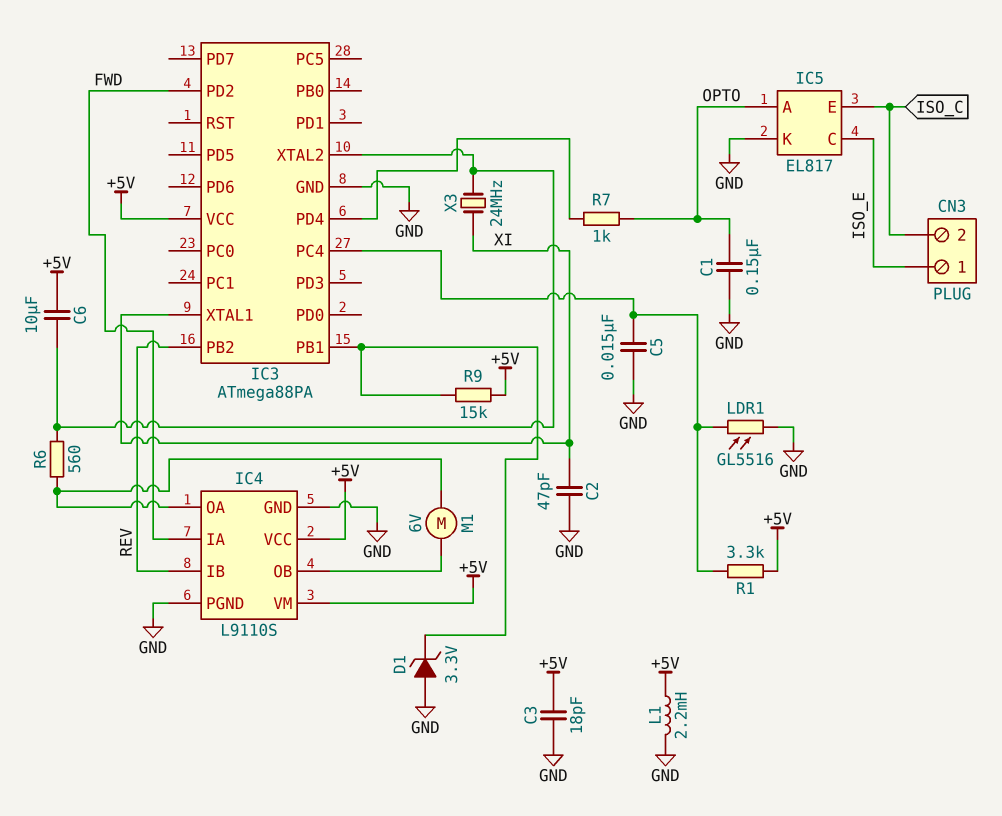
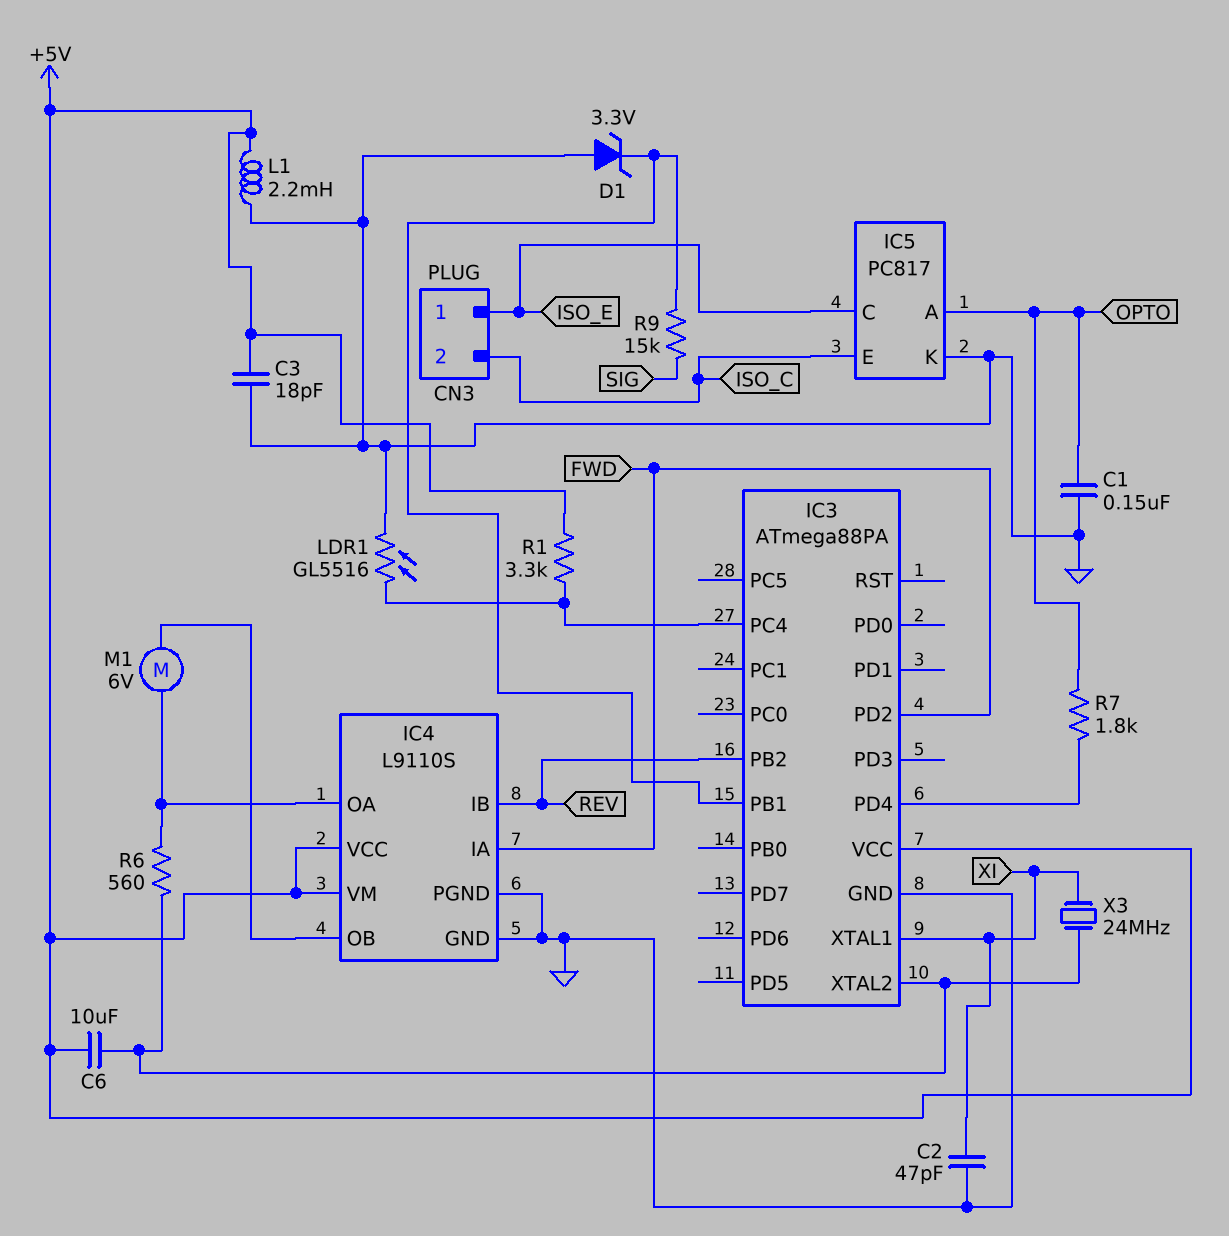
C5: 15nF (GND, IC3/PC4) -> none
IC5: EL817 -> PC817
R7: 1k (IC3/PD4, OPTO) -> 1.8k (IC3/PD4, OPTO)
R9: 15k (+5V, IC3/PB1) -> 15k (IC3/PB1, SIG)

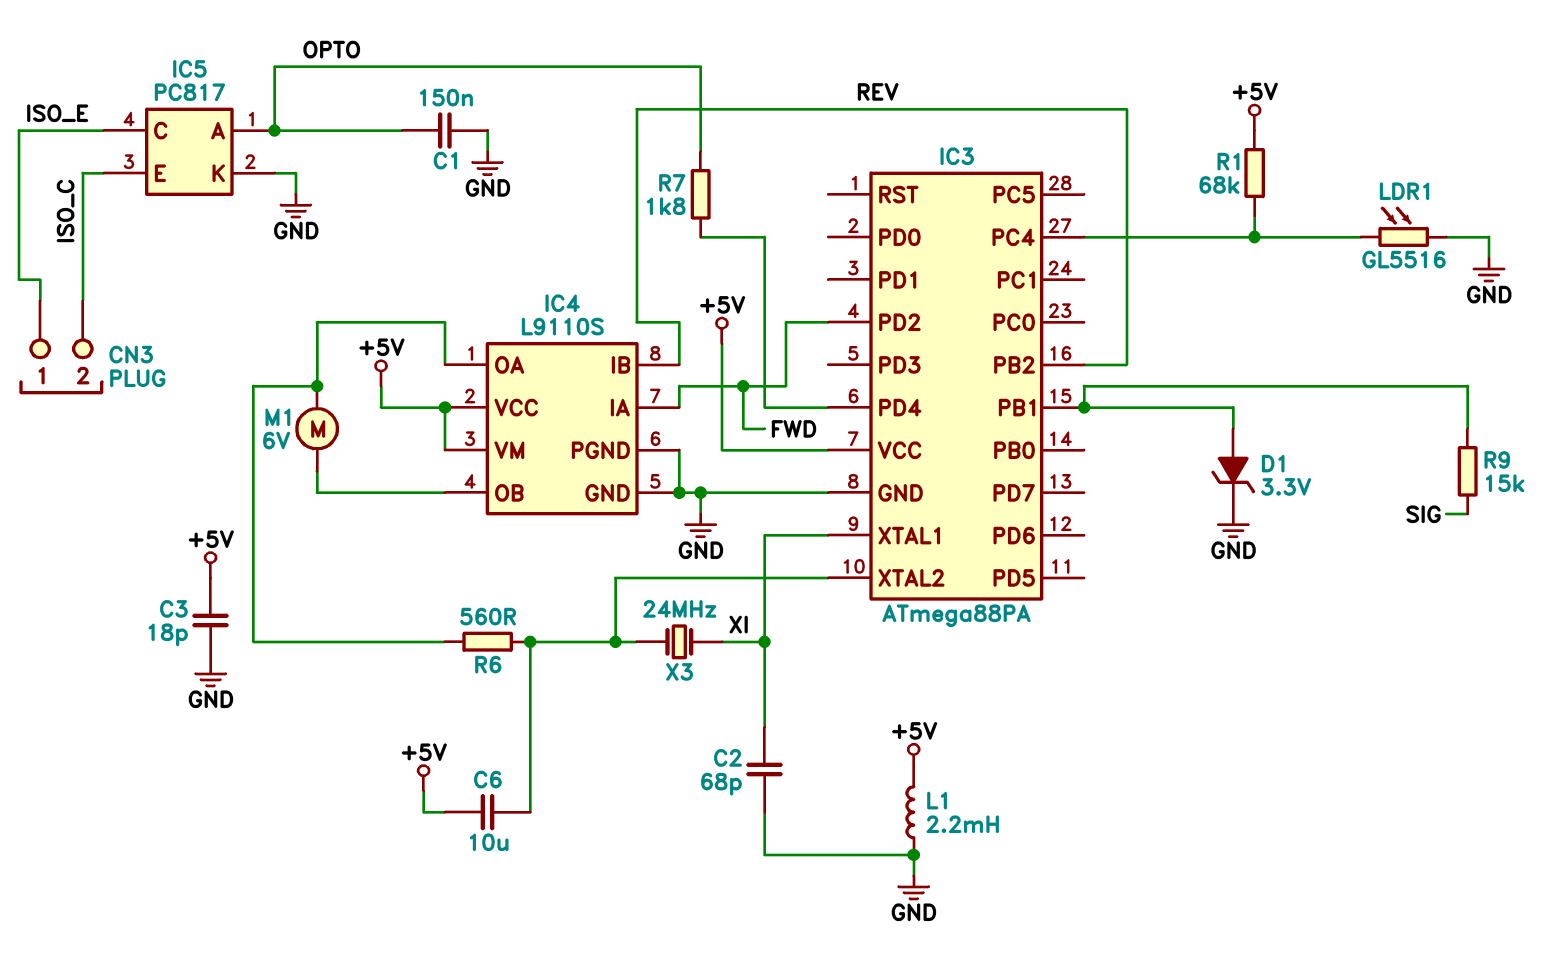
C2: 47pF (GND, XI) -> 68pF (GND, XI)
D1: zener 3.3V (A GND, K IC3/PB1) -> zener 3.3V (A IC3/PB1, K GND)
R1: 3.3k (+5V, IC3/PC4) -> 68k (+5V, IC3/PC4)

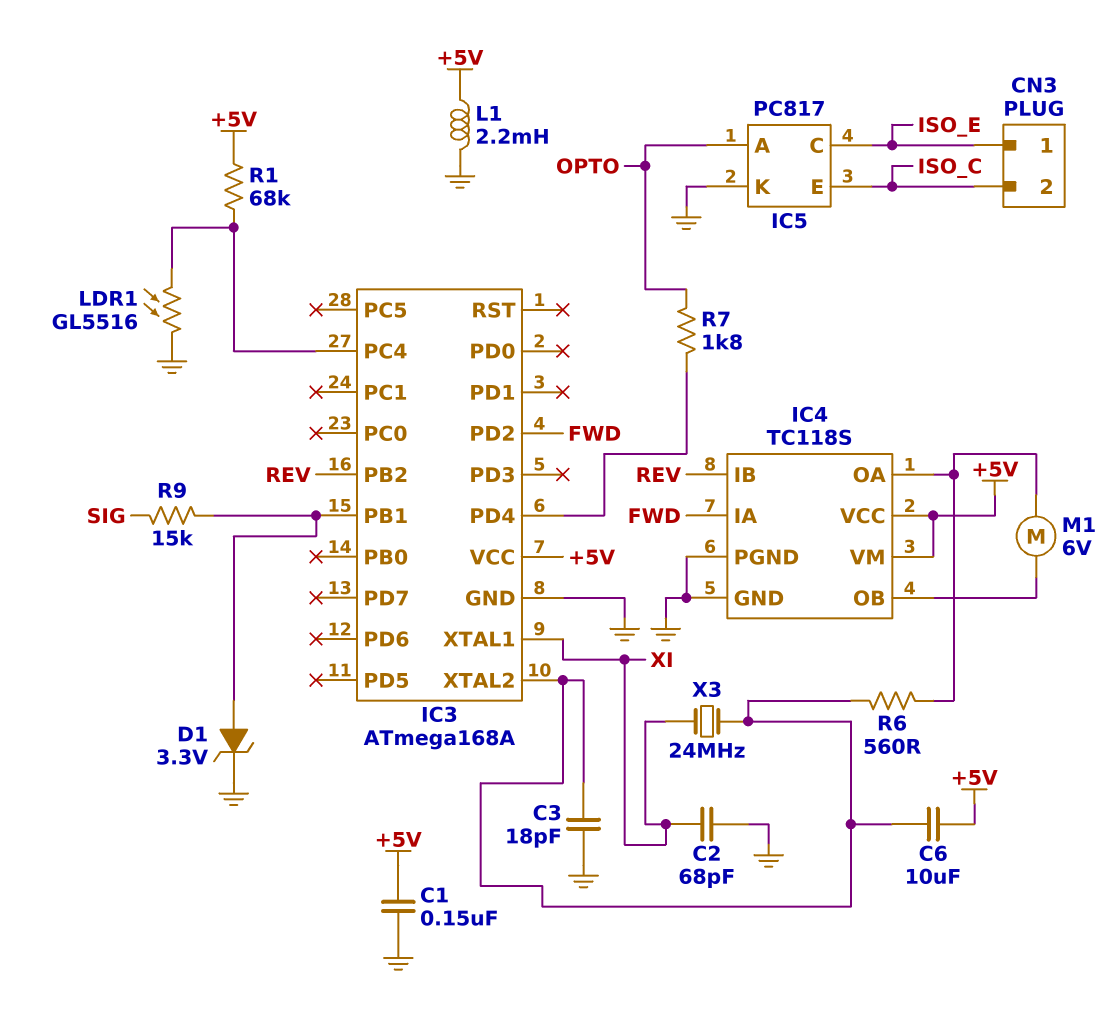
C1: 150nF (GND, OPTO) -> 150nF (+5V, GND)
C3: 18pF (+5V, GND) -> 18pF (GND, IC3/XTAL2)
IC3: ATmega88PA -> ATmega168A
IC4: L9110S -> TC118S

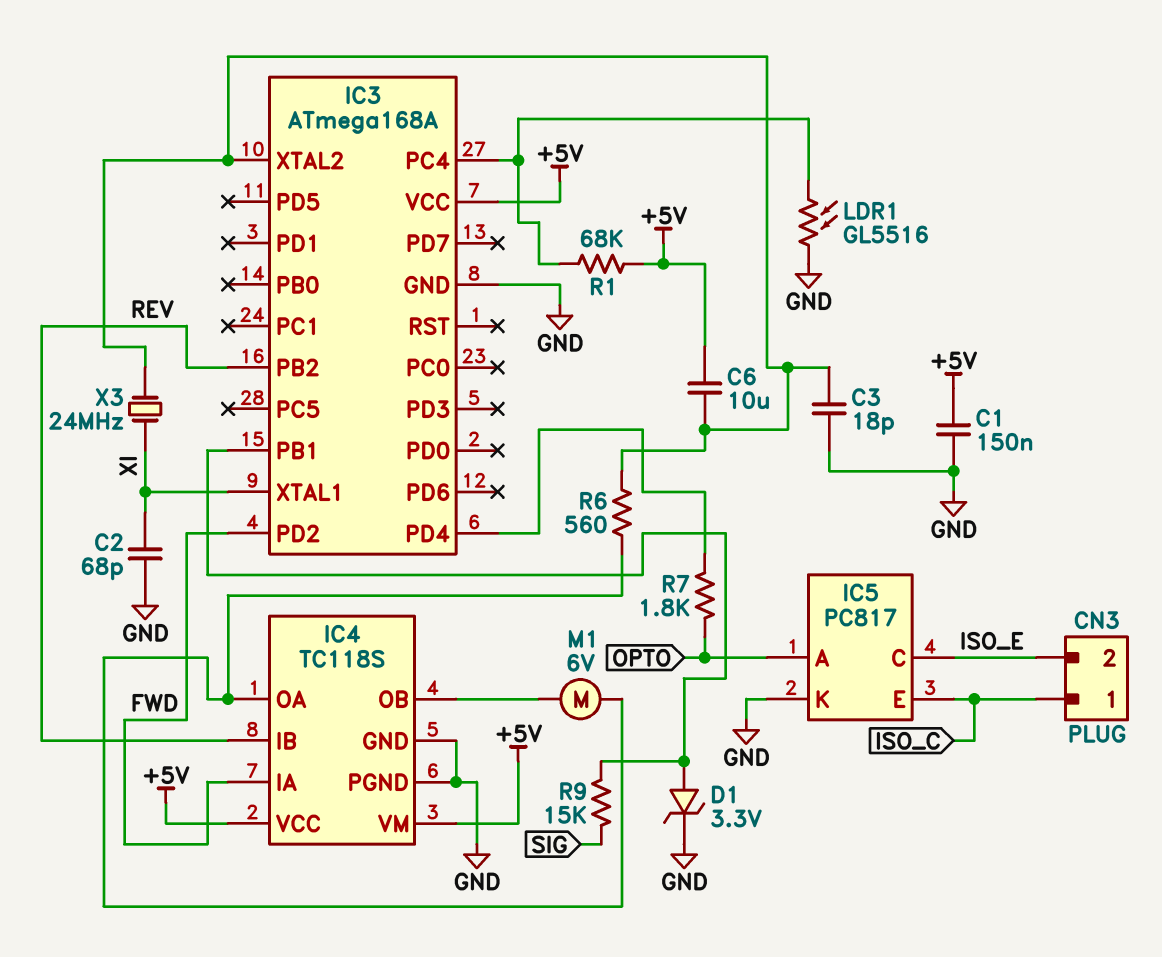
CN3 pin 1: ISO_E -> ISO_C
CN3 pin 2: ISO_C -> ISO_E
L1: 2.2mH (+5V, GND) -> none

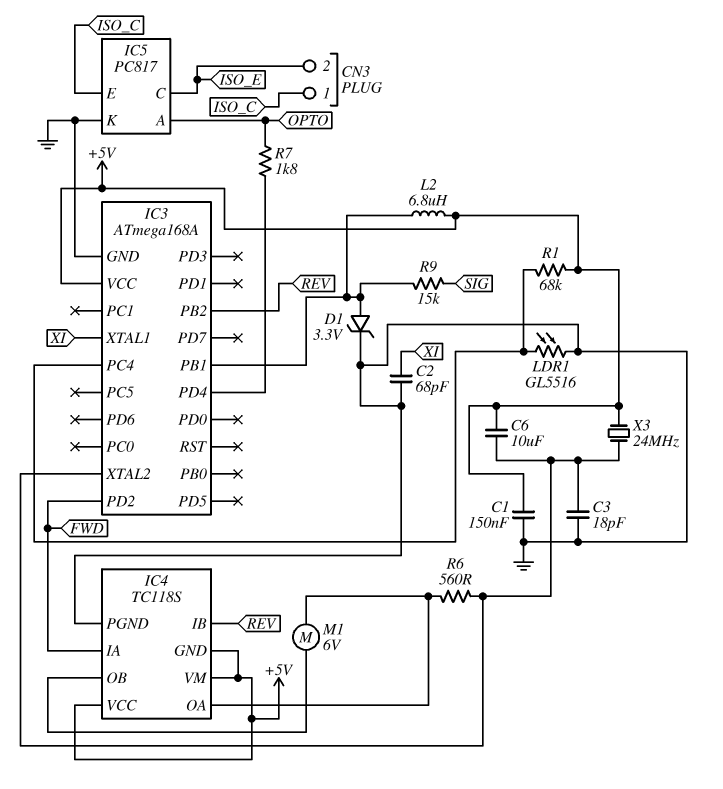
IC4 pin GND: GND -> +5V
L2: none -> 6.8uH (+5V, IC3/PB1)
X3: 24MHz (IC3/XTAL2, XI) -> 24MHz (+5V, IC3/XTAL2)

